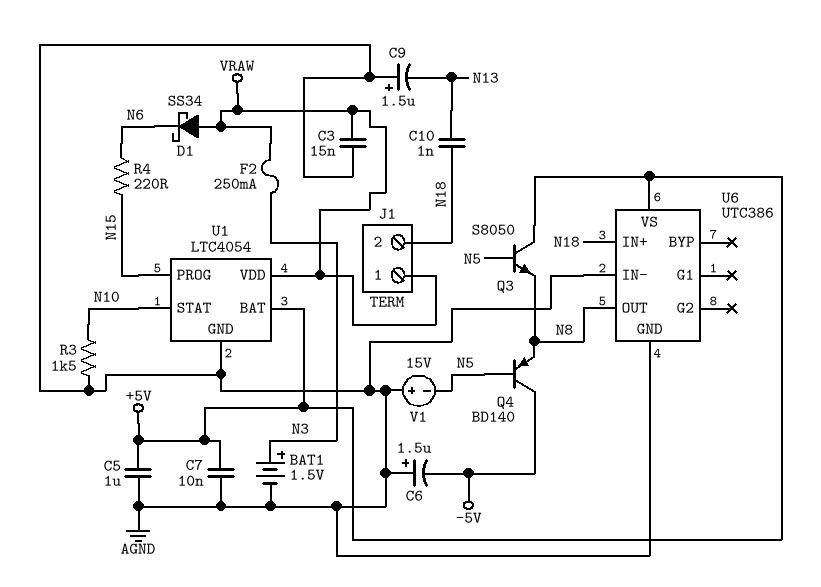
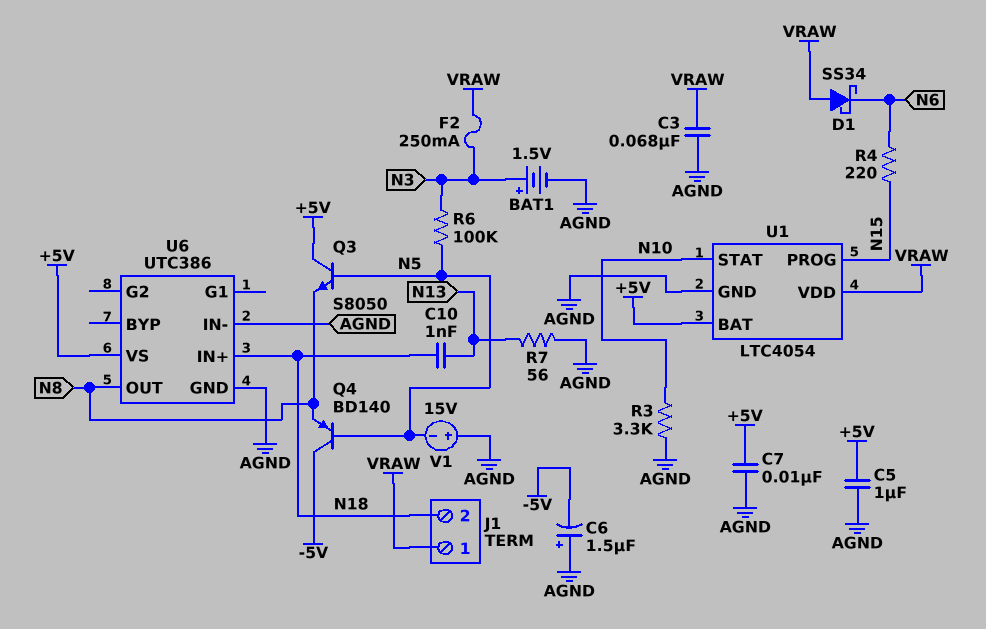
C3: 15nF (AGND, VRAW) -> 68nF (AGND, VRAW)
C9: 1.5uF (plus AGND, minus N13) -> none
R3: 1.5k (AGND, N10) -> 3.3k (AGND, N10)
R6: none -> 100k (N3, N5)
R7: none -> 56 (AGND, N13)

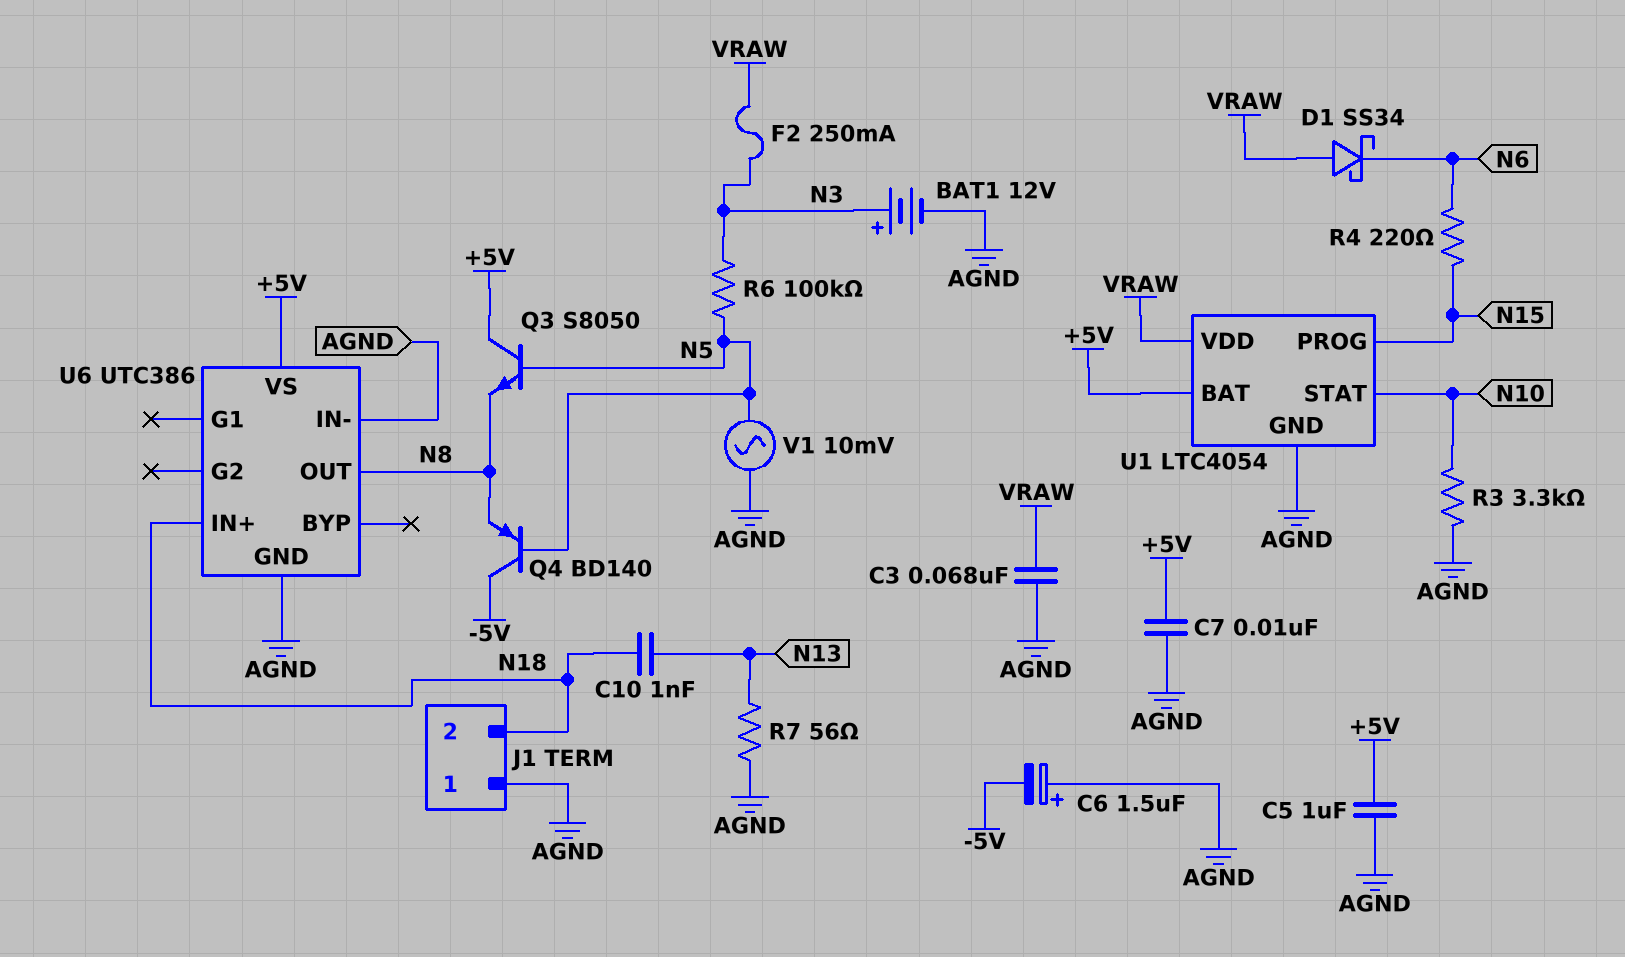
BAT1: 1.5V (plus N3, minus AGND) -> 12V (plus N3, minus AGND)
J1 pin 1: VRAW -> AGND
V1: 15V (plus AGND, minus N5) -> AC 10mV (AGND, N5)

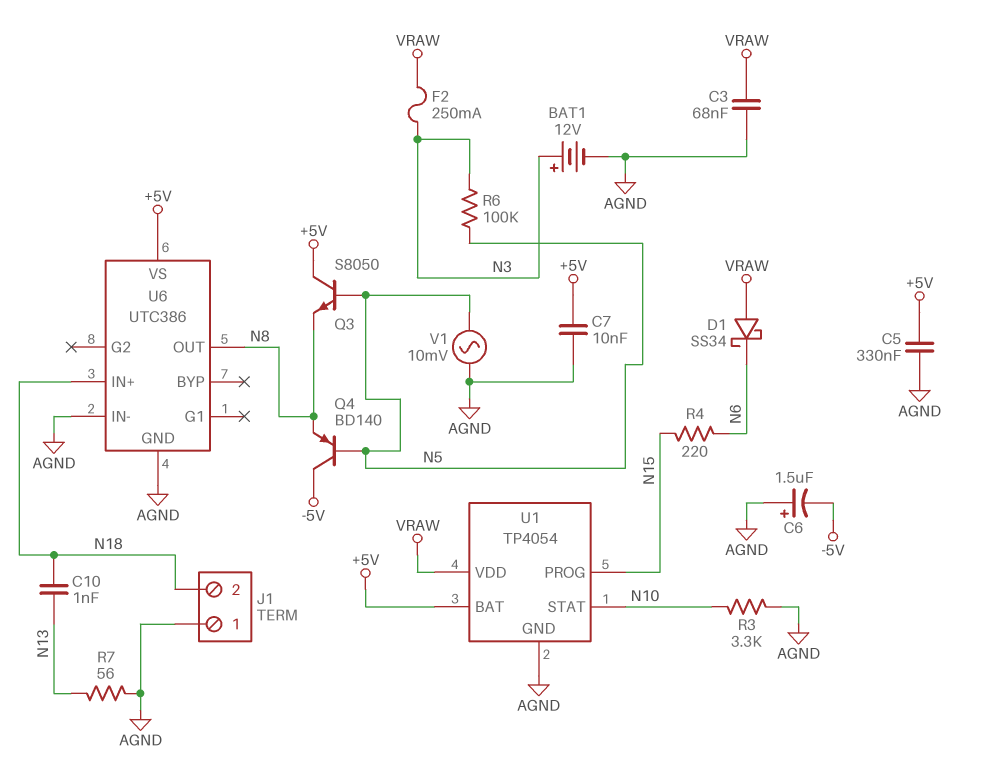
C5: 1uF (+5V, AGND) -> 330nF (+5V, AGND)
U1: LTC4054 -> TP4054

